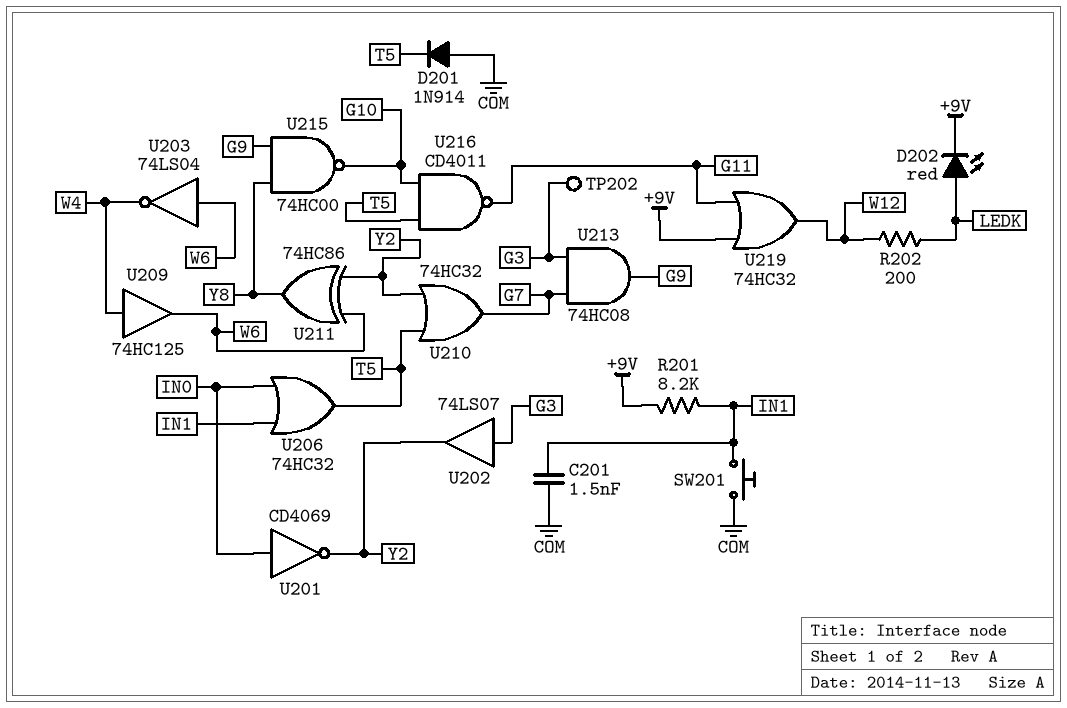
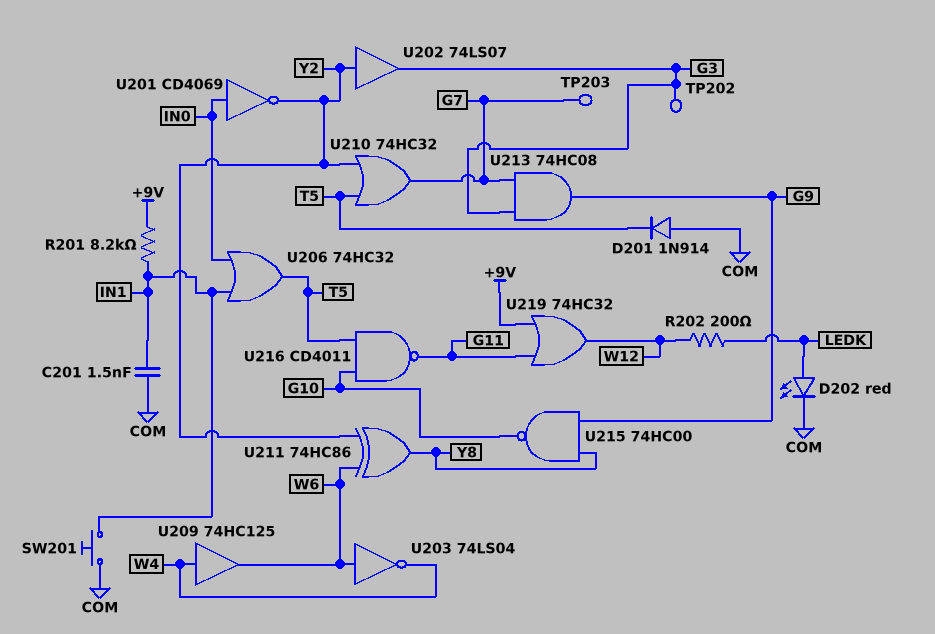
D202: LED red (A LEDK, K +9V) -> LED red (A LEDK, K COM)
TP203: none -> test point (G7)
U202: buffer 74LS07 (in G3, out Y2) -> buffer 74LS07 (in Y2, out G3)

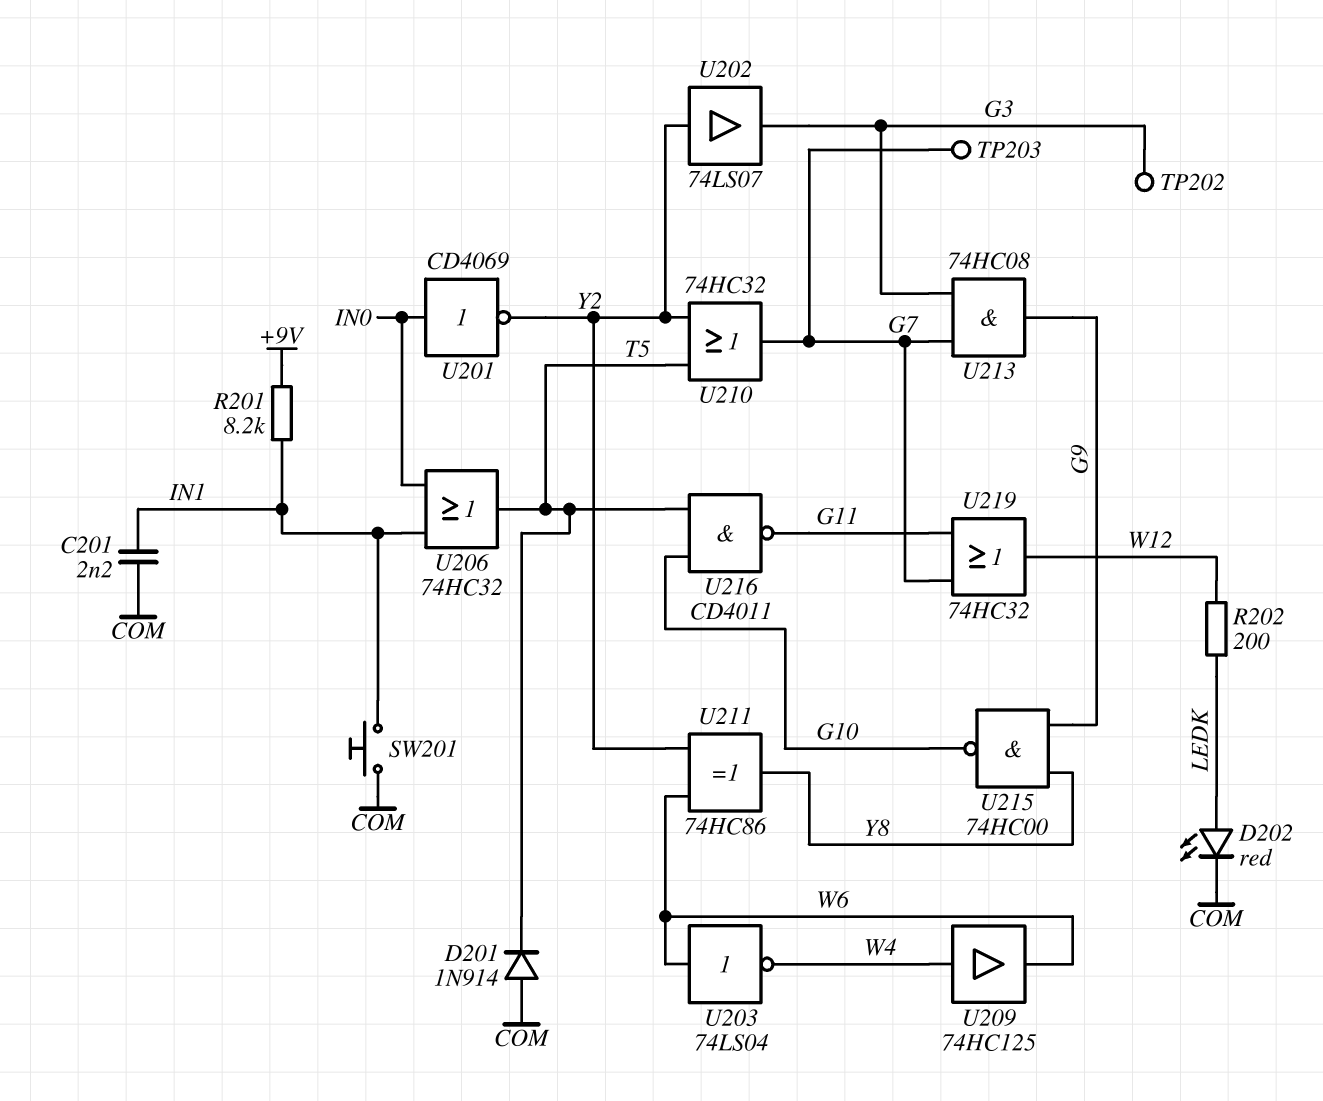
C201: 1.5nF (COM, IN1) -> 2.2nF (COM, IN1)
U219: OR 74HC32 (in +9V, in G11, out W12) -> OR 74HC32 (in G7, in G11, out W12)

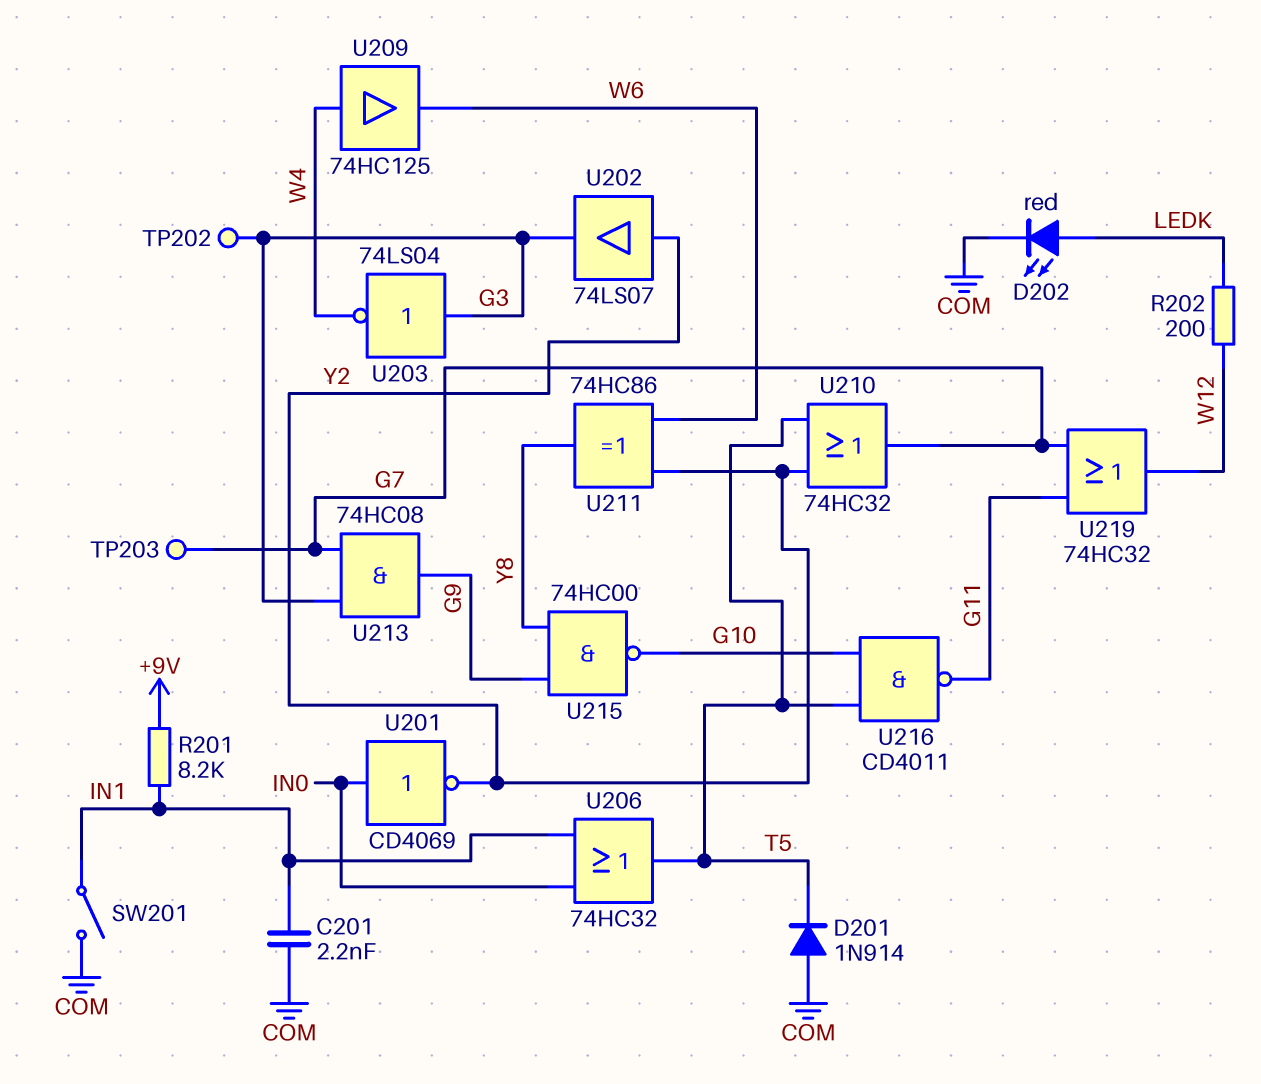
SW201: button (COM, IN1) -> switch (COM, IN1)
U203: NOT 74LS04 (in W6, out W4) -> NOT 74LS04 (in G3, out W4)

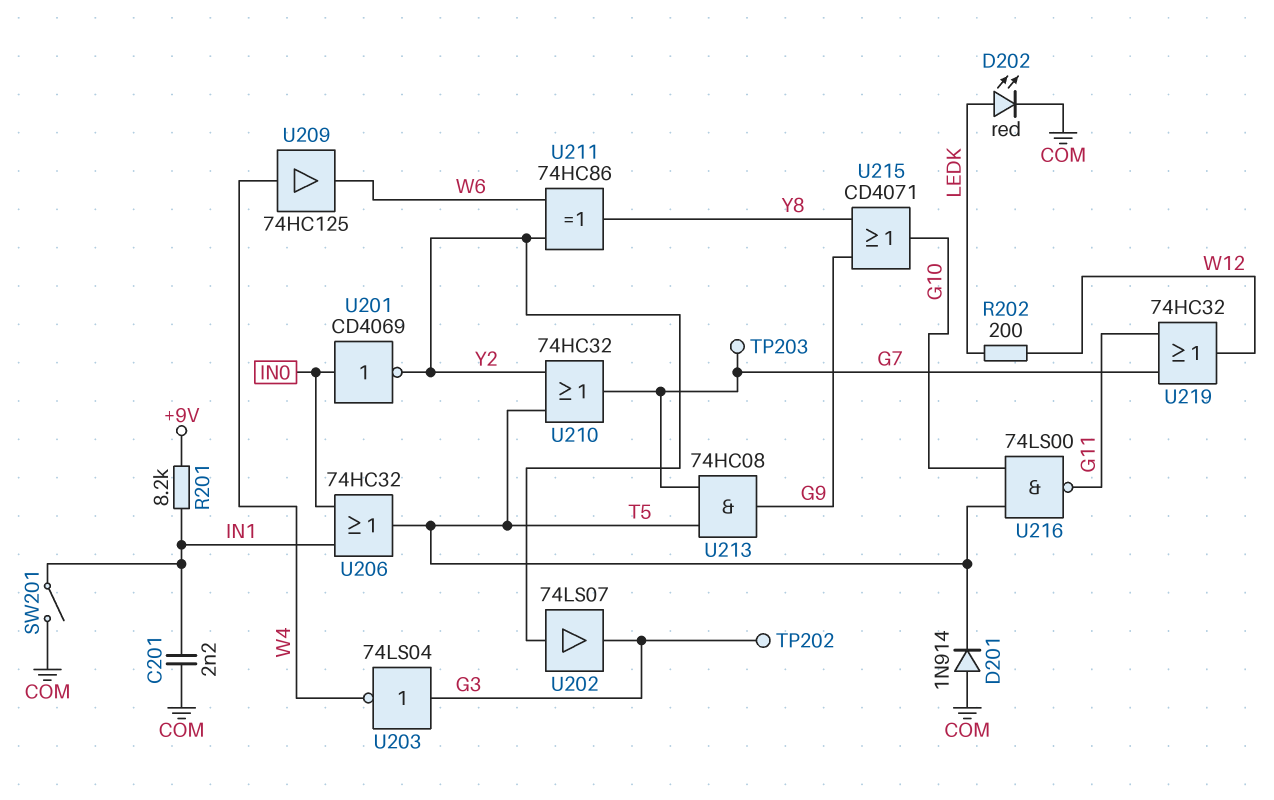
U213: AND 74HC08 (in G3, in G7, out G9) -> AND 74HC08 (in G7, in T5, out G9)
U215: NAND 74HC00 (in G9, in Y8, out G10) -> OR CD4071 (in G9, in Y8, out G10)
U216: NAND CD4011 (in G10, in T5, out G11) -> NAND 74LS00 (in G10, in T5, out G11)

